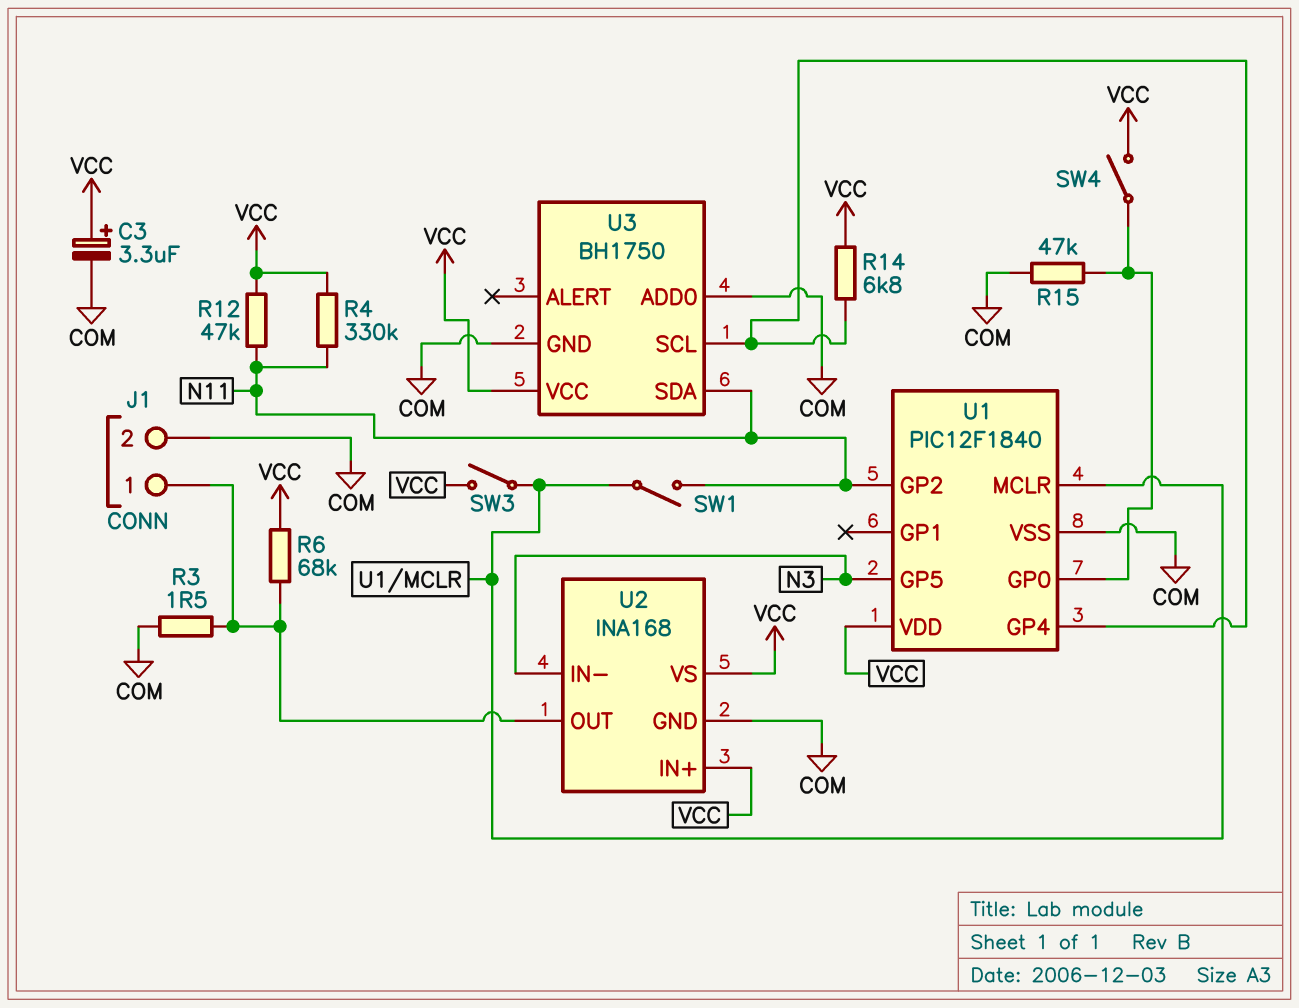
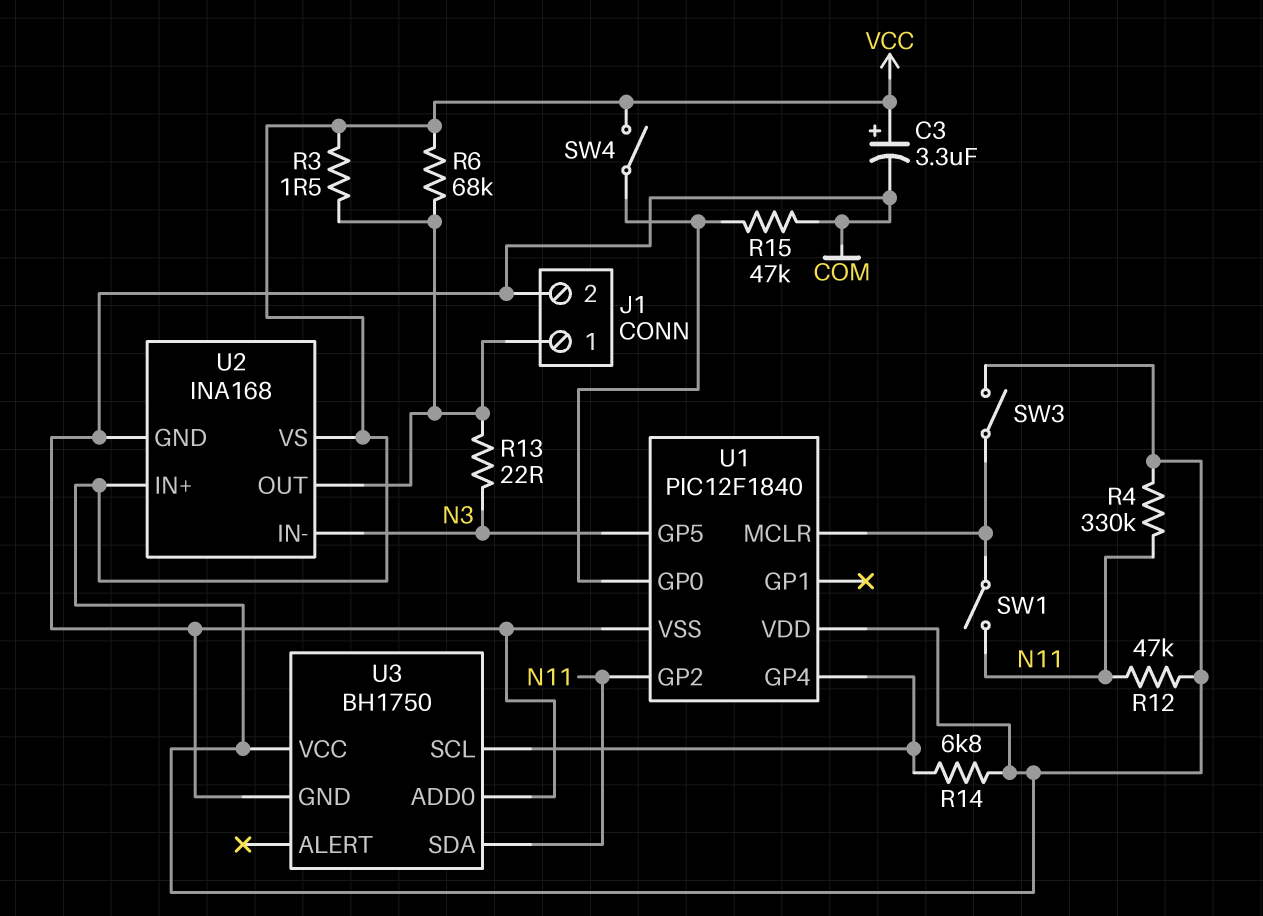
R3: 1.5 (COM, J1/1) -> 1.5 (J1/1, VCC)
R13: none -> 22 (J1/1, N3)

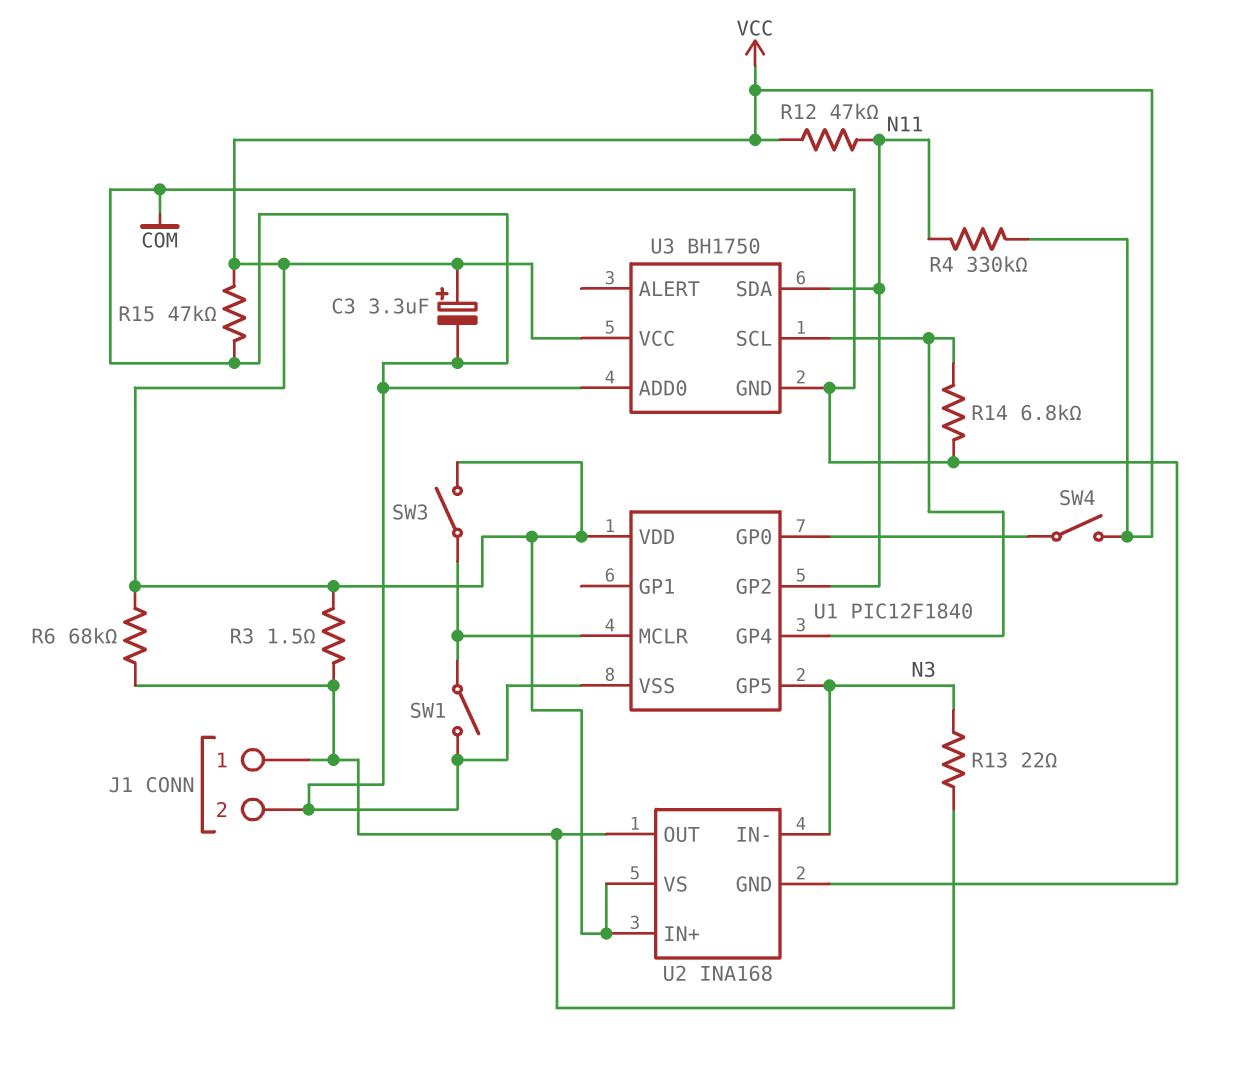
R14: 6.8k (U1/GP4, VCC) -> 6.8k (COM, U1/GP4)
R15: 47k (COM, U1/GP0) -> 47k (COM, VCC)
SW1: switch (N11, U1/MCLR) -> switch (COM, U1/MCLR)

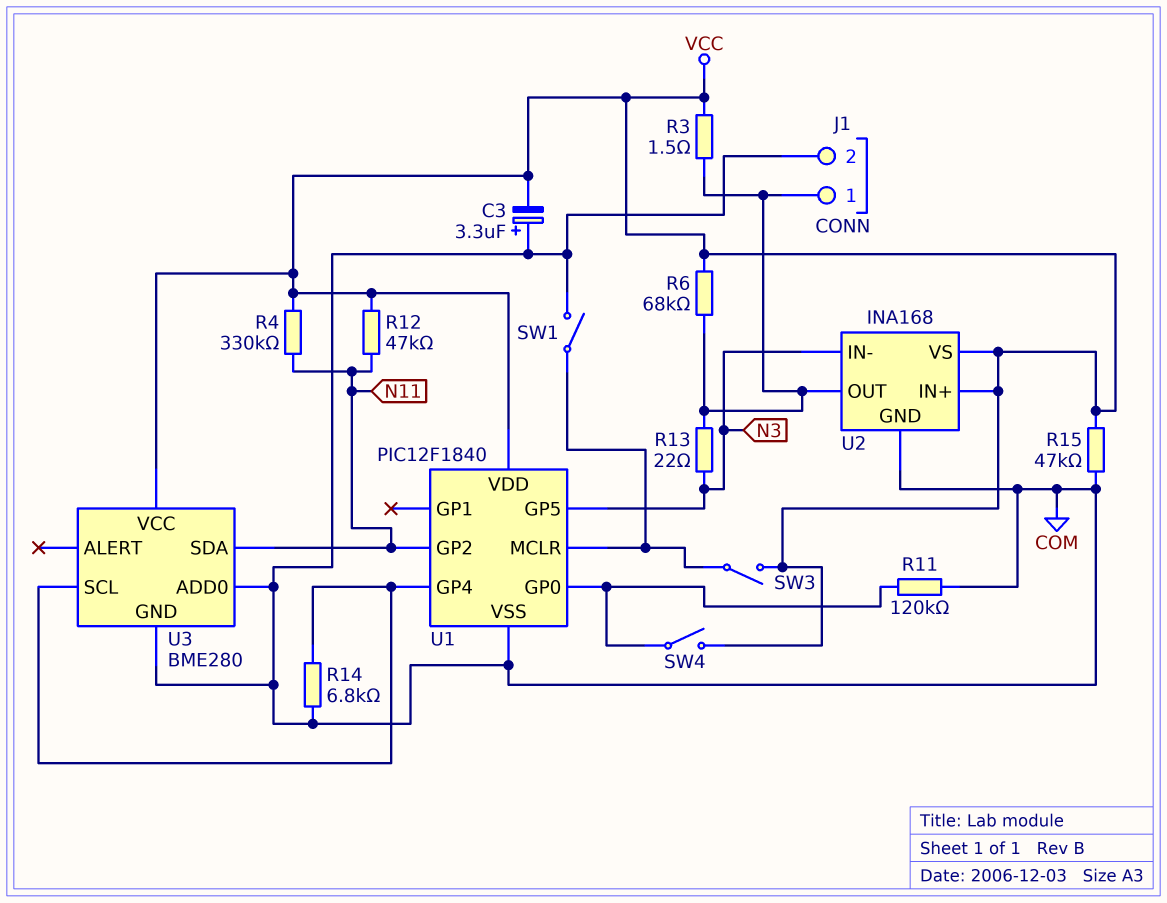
C3: 3.3uF (plus VCC, minus COM) -> 3.3uF (plus COM, minus VCC)
R11: none -> 120k (COM, U1/GP0)
U3: BH1750 -> BME280

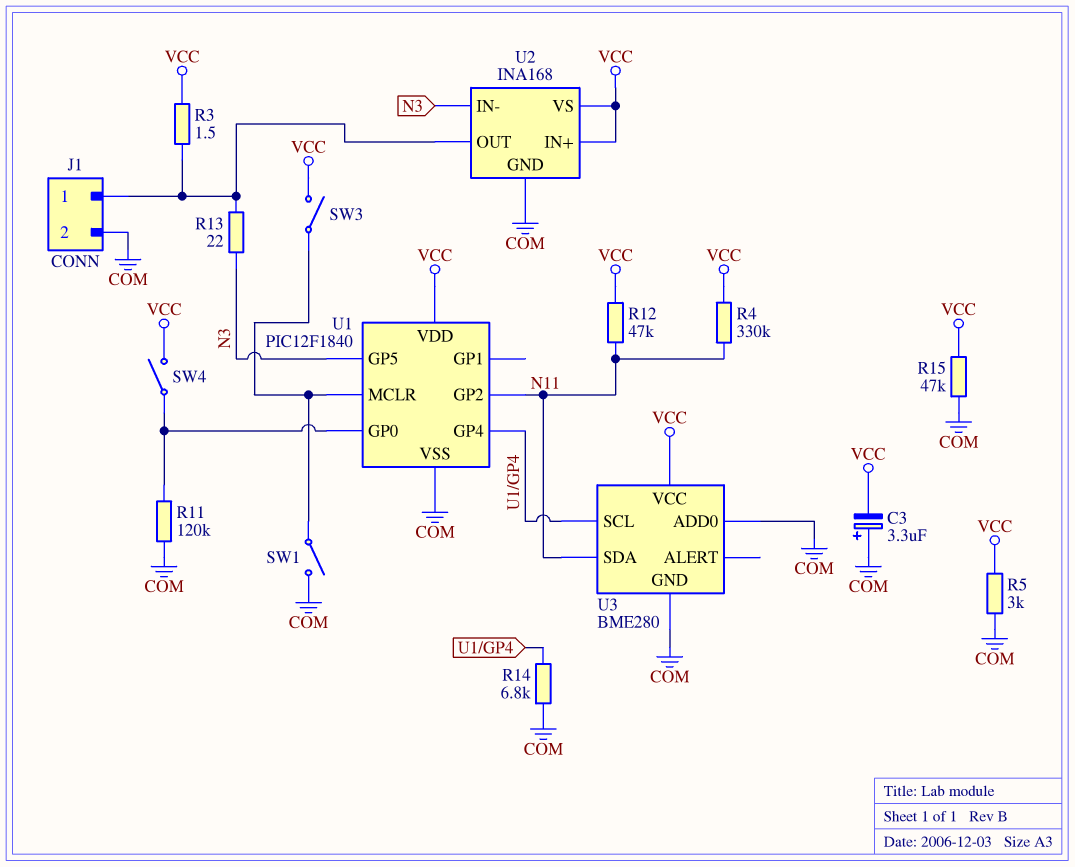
R5: none -> 3k (COM, VCC)
R6: 68k (J1/1, VCC) -> none

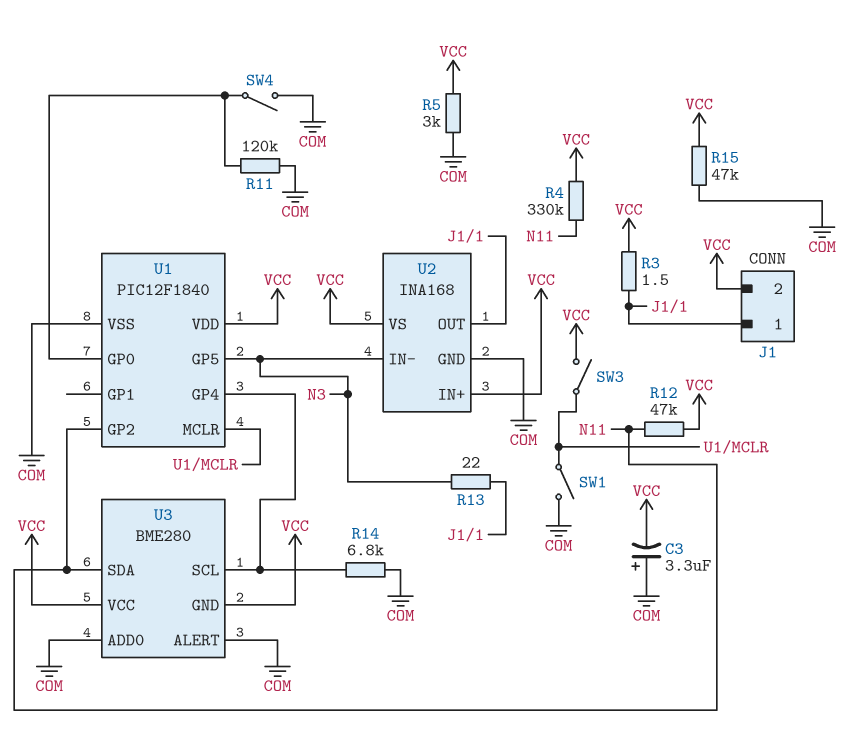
J1 pin 2: COM -> VCC
SW4: switch (U1/GP0, VCC) -> switch (COM, U1/GP0)
U3 pin ALERT: none -> COM
U3 pin GND: COM -> VCC

